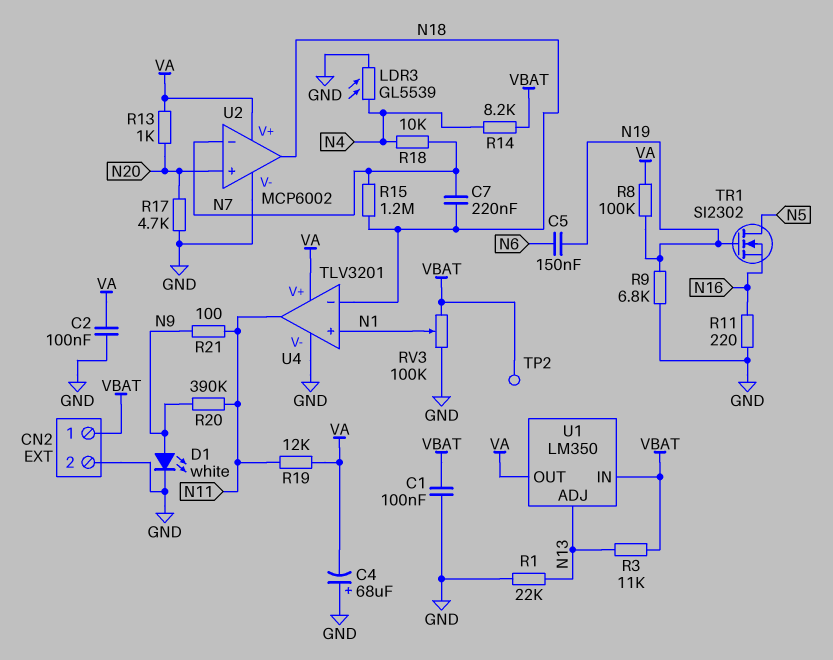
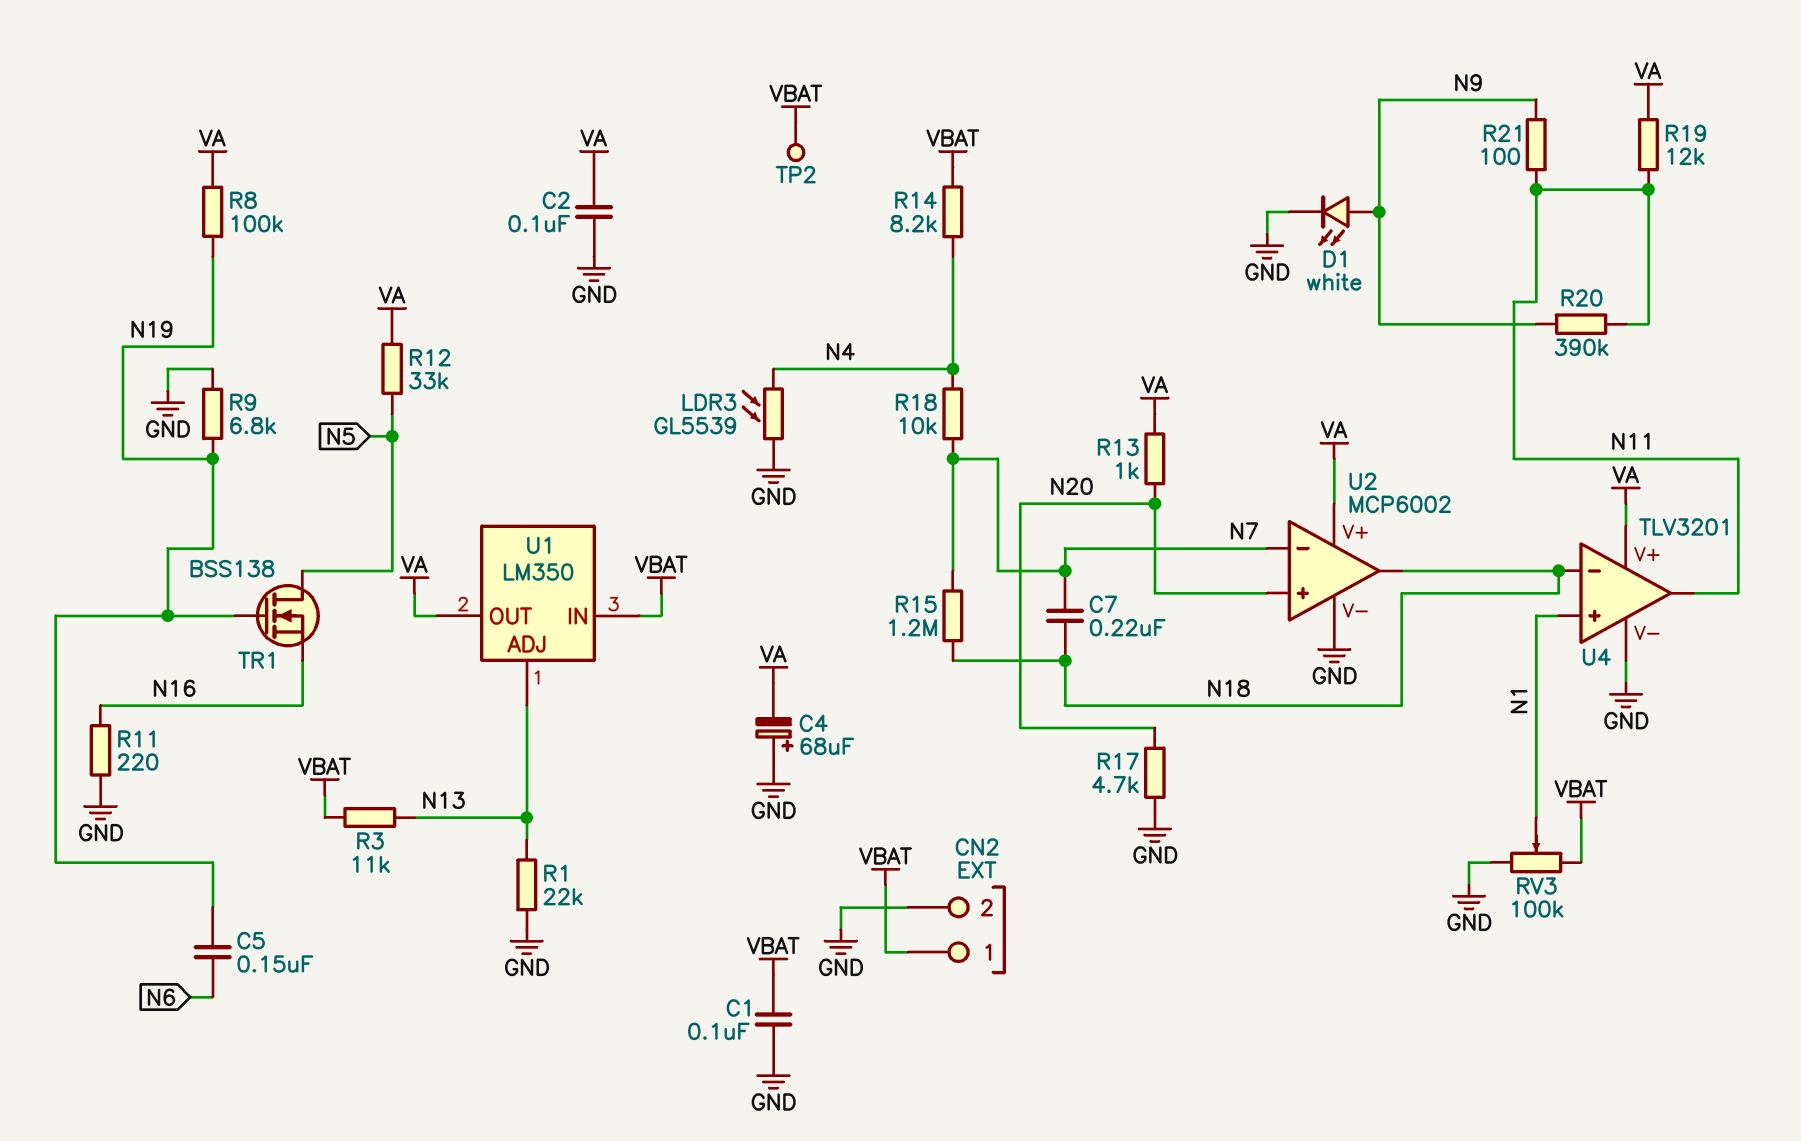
R12: none -> 33k (N5, VA)
TR1: NMOS SI2302 (G N19, D N5, S N16) -> NMOS BSS138 (G N19, D N5, S N16)

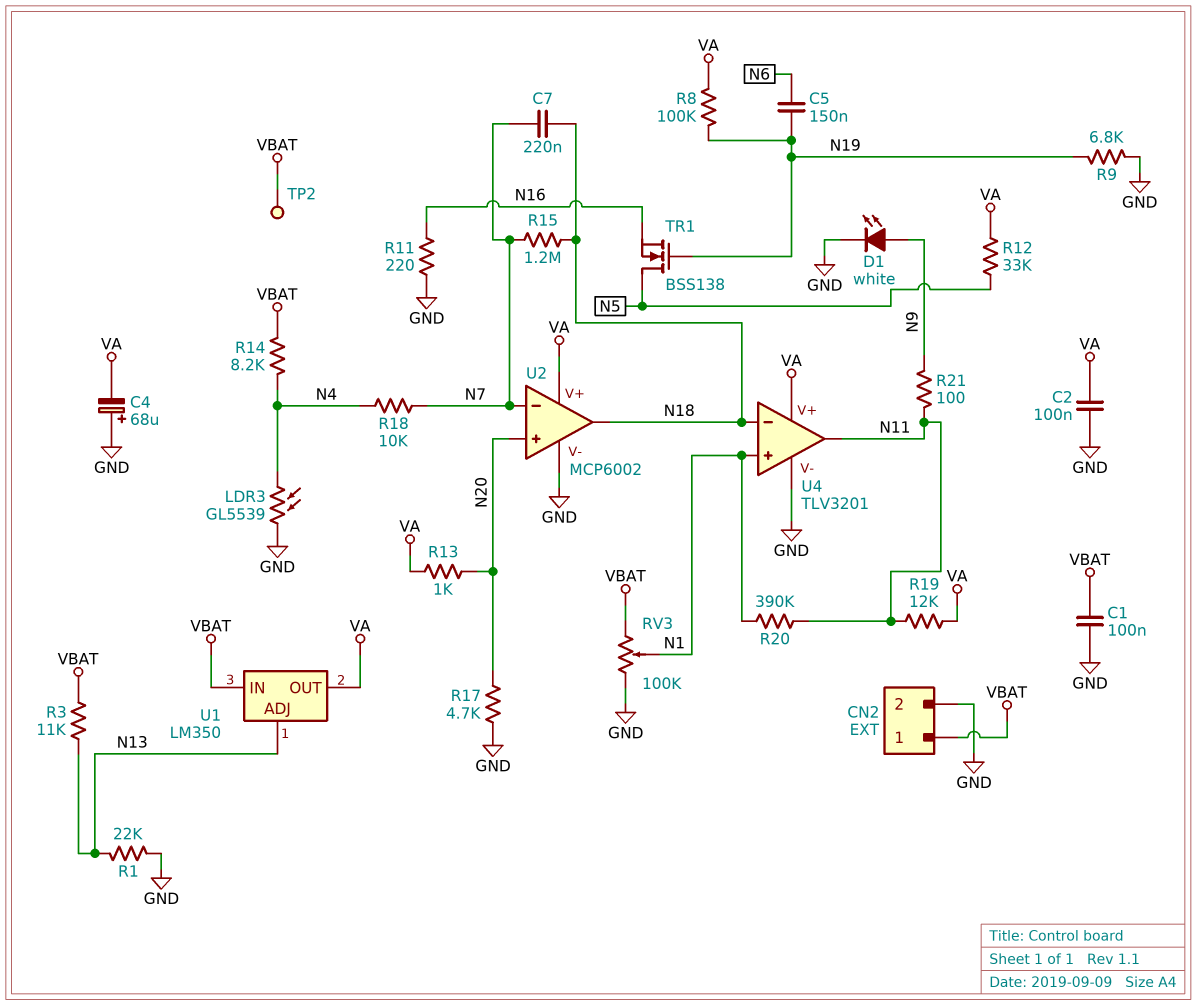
R20: 390k (N9, N11) -> 390k (N1, N11)

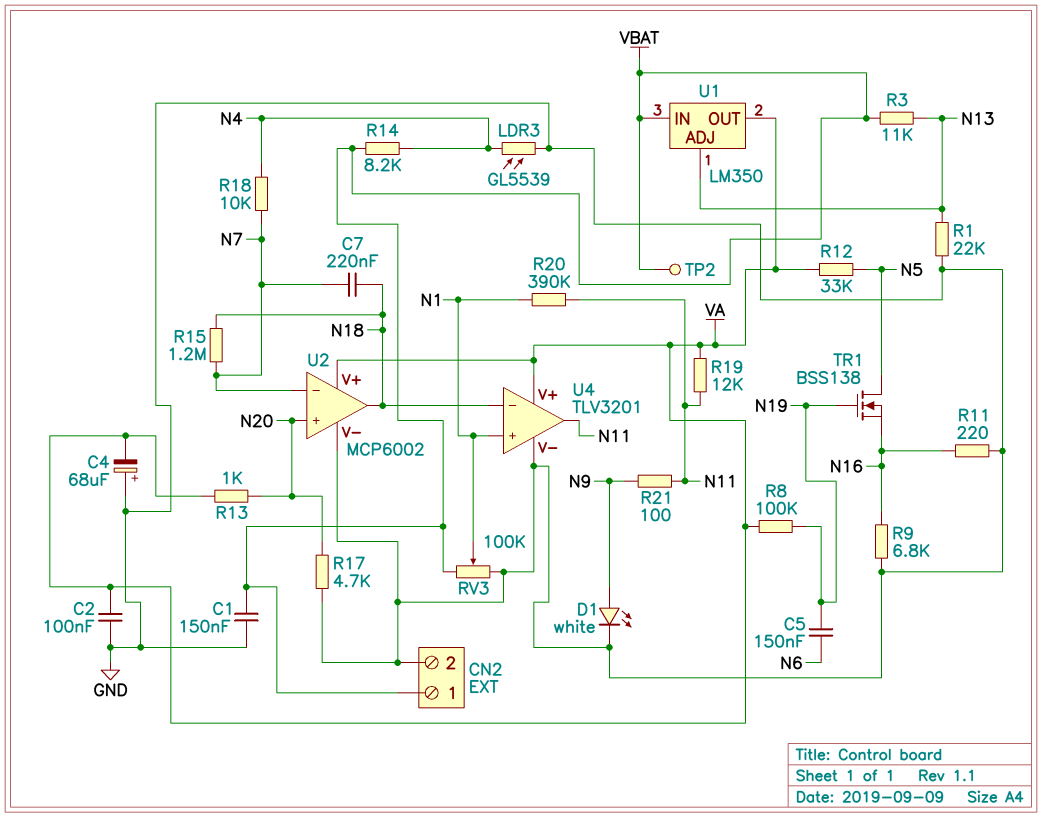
C1: 100nF (GND, VBAT) -> 150nF (GND, VBAT)
R9: 6.8k (GND, N19) -> 6.8k (GND, N16)

